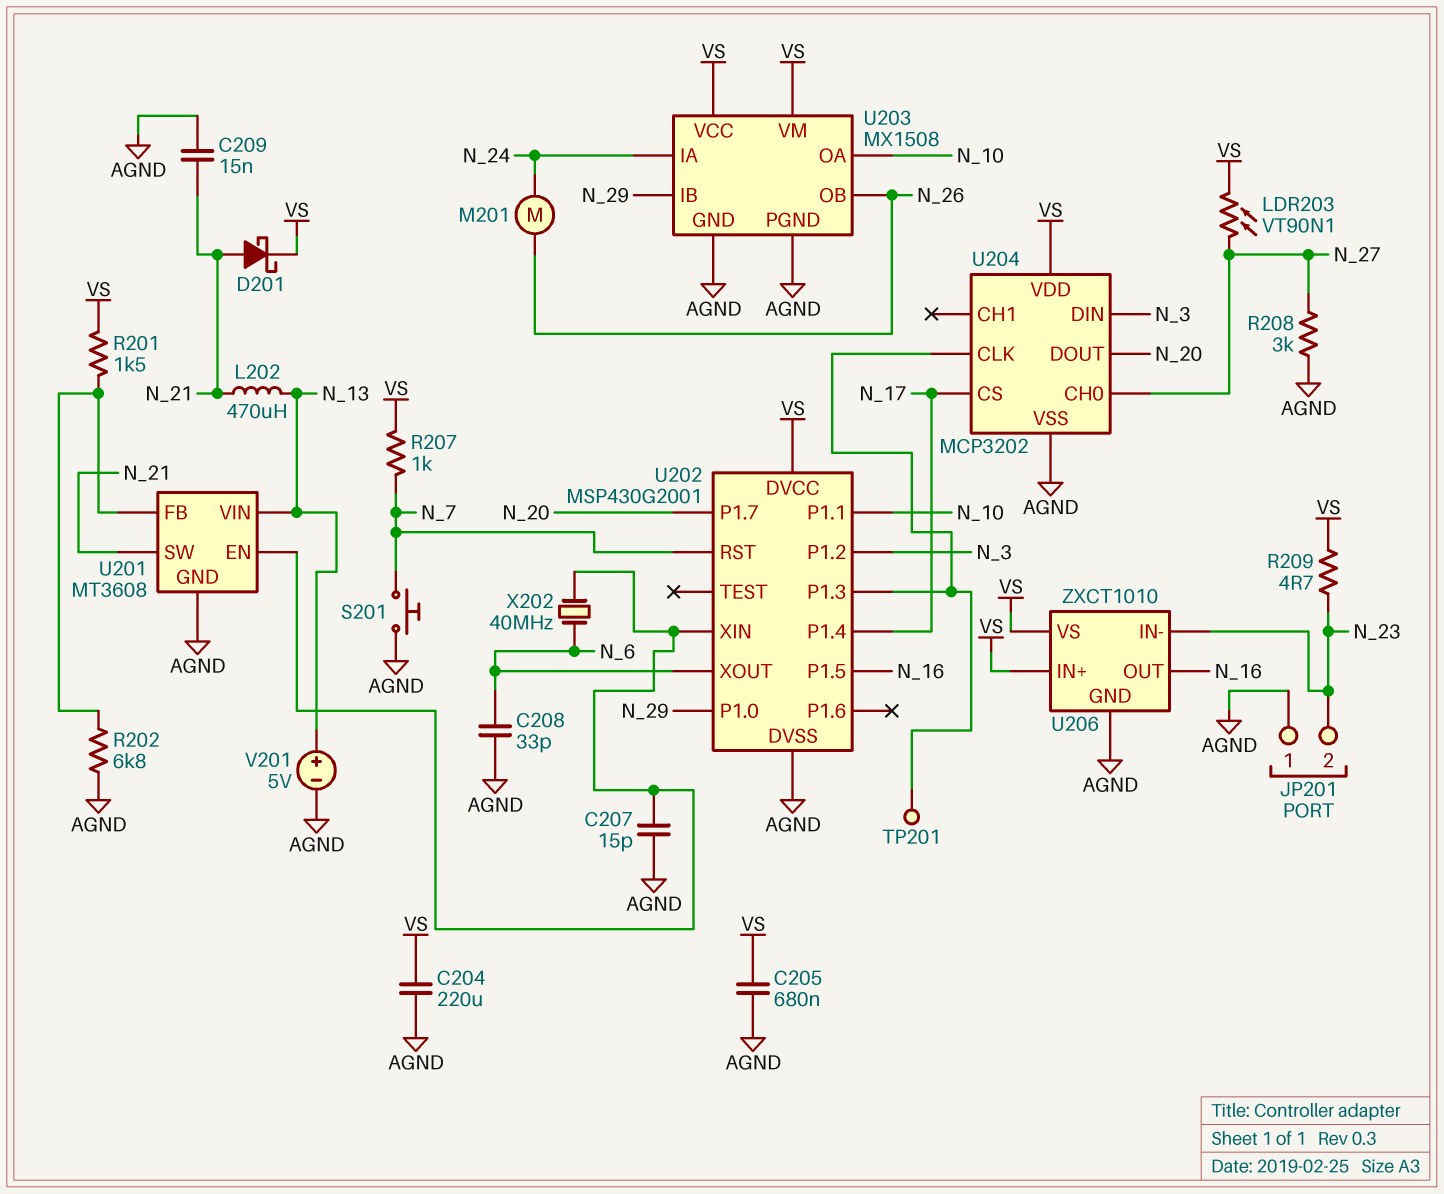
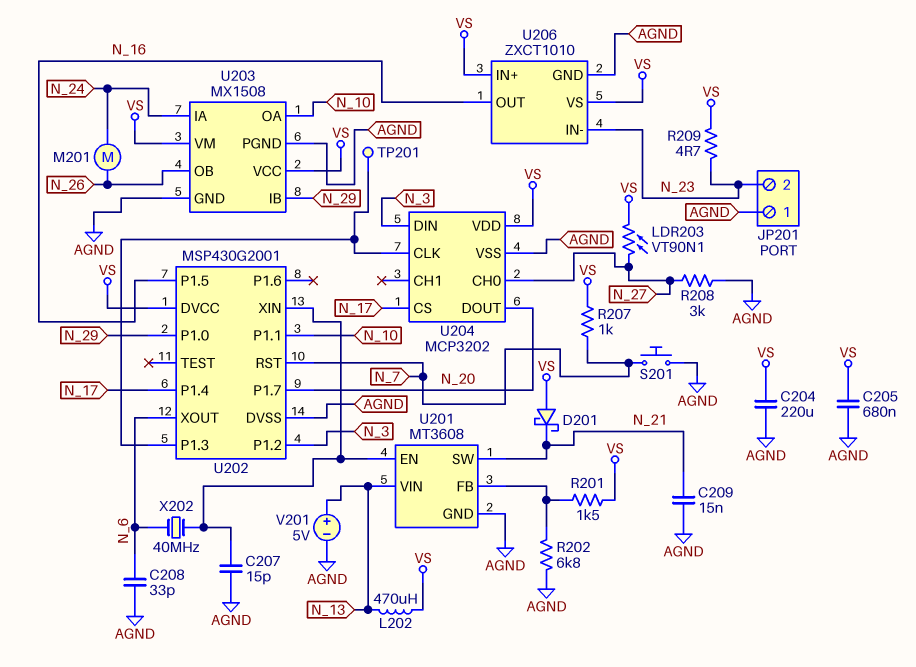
D201: schottky (A N_21, K VS) -> schottky (A VS, K N_21)
L202: 470uH (N_13, N_21) -> 470uH (N_13, VS)

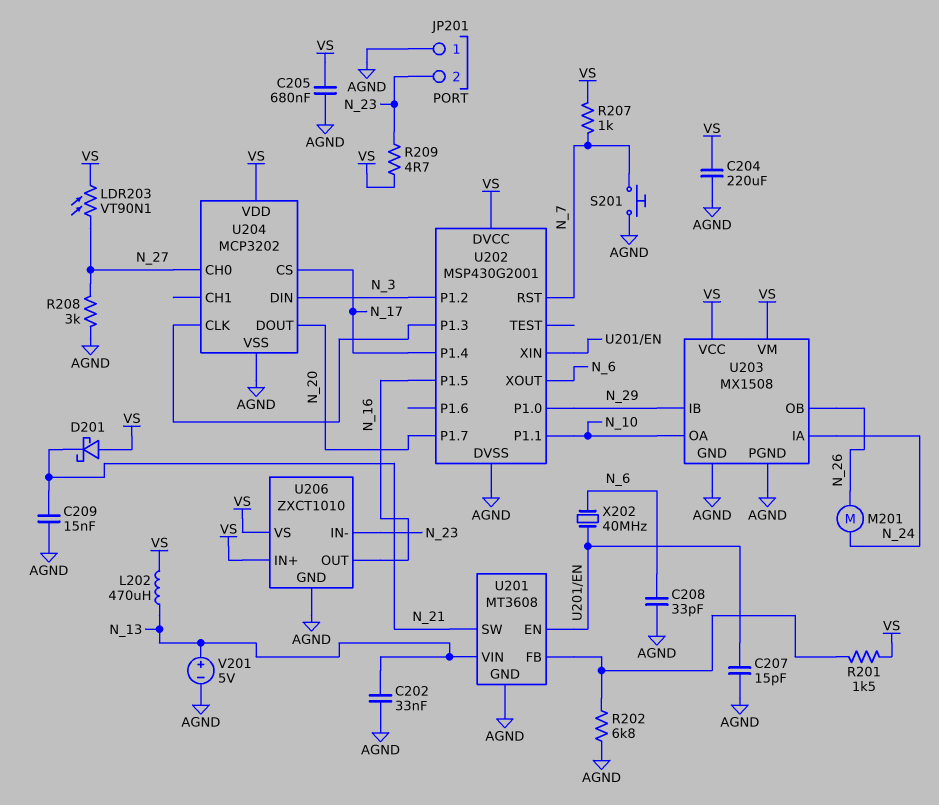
C202: none -> 33nF (AGND, N_13)
TP201: test point (U202/P1.3) -> none

